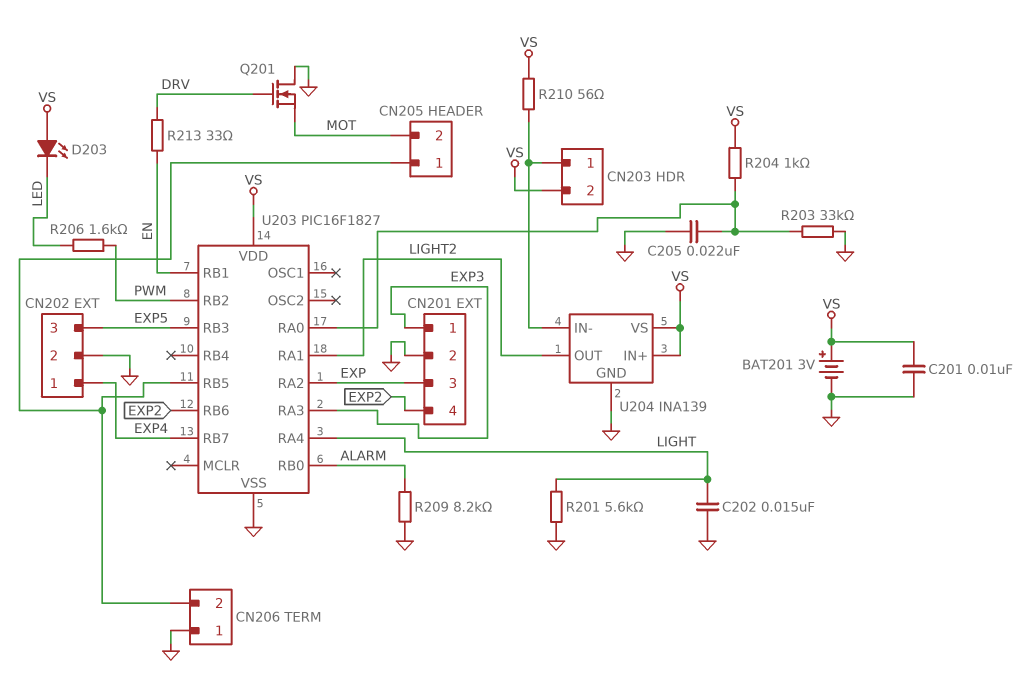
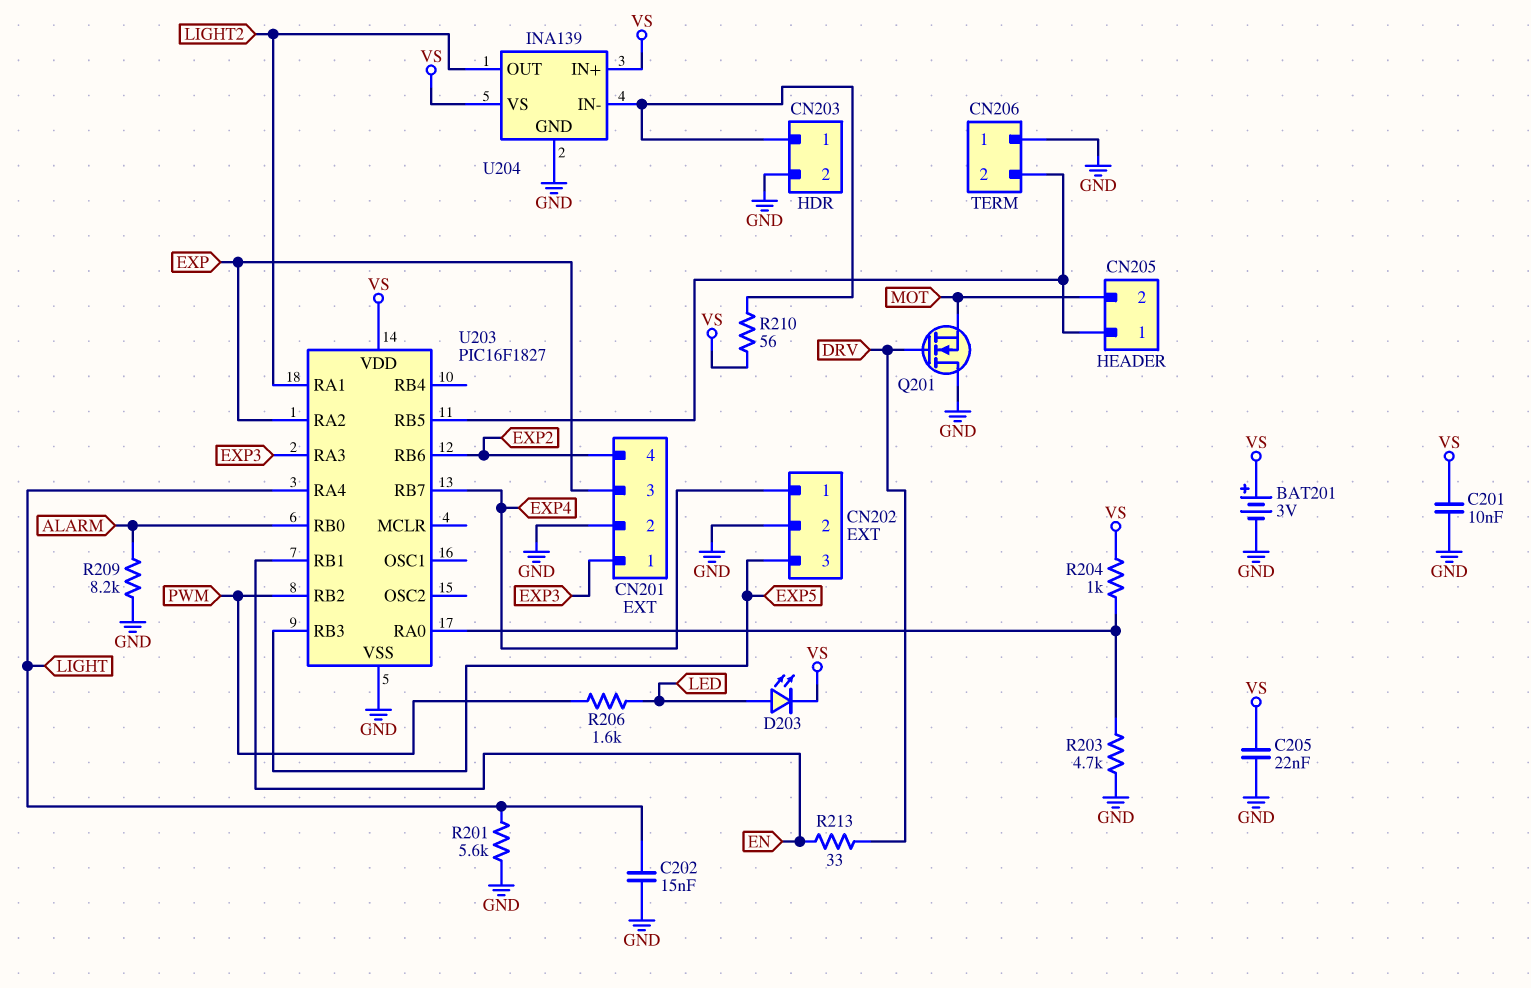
C205: 22nF (GND, U203/RA0) -> 22nF (GND, VS)
CN203 pin 2: VS -> GND
D203: LED (A VS, K LED) -> LED (A LED, K VS)
R203: 33k (GND, U203/RA0) -> 4.7k (GND, U203/RA0)

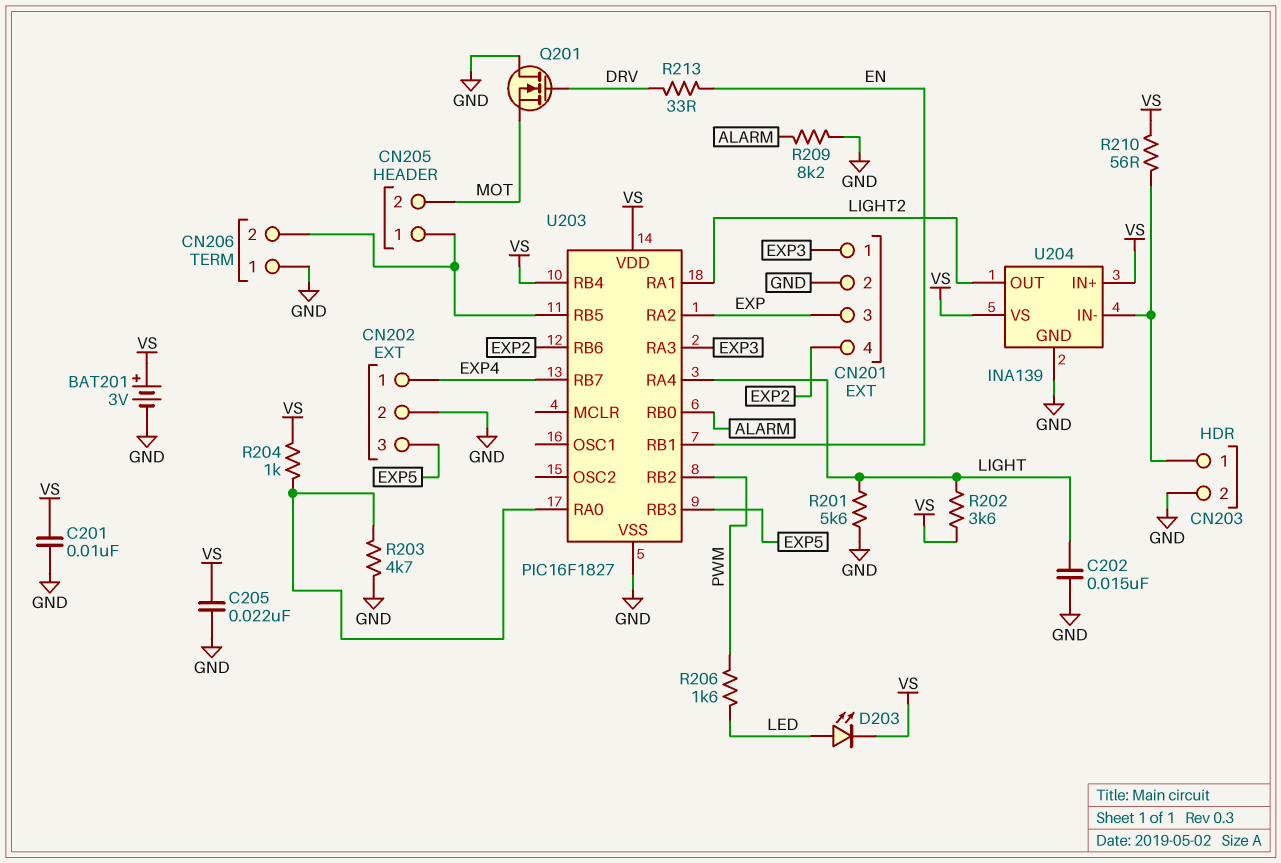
R202: none -> 3.6k (LIGHT, VS)
U203 pin RB4: none -> VS

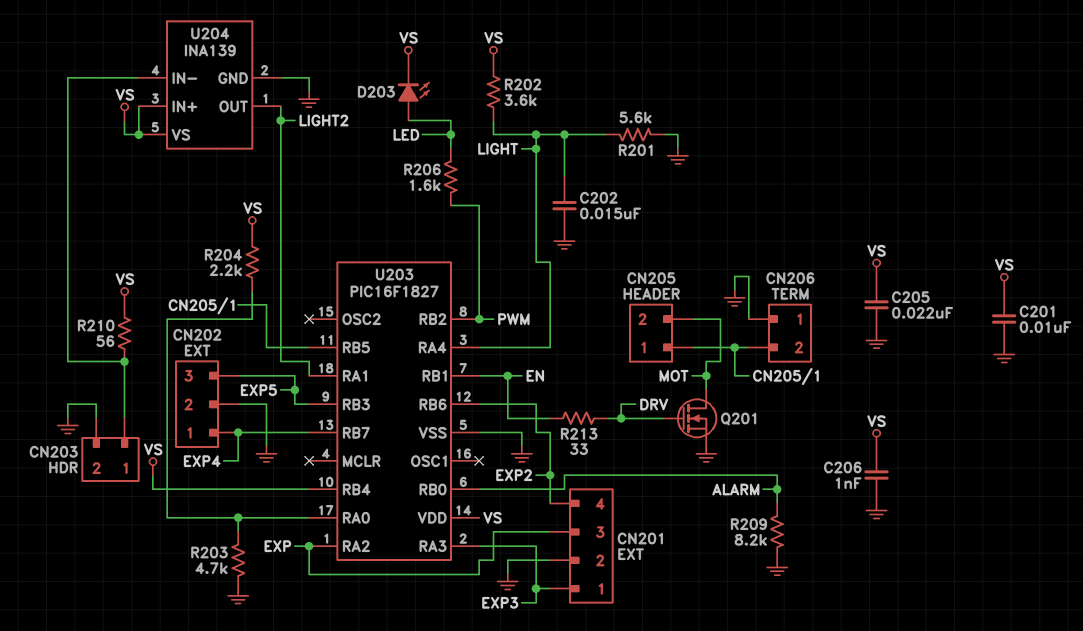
BAT201: 3V (plus VS, minus GND) -> none
C206: none -> 1nF (GND, VS)
Q201: NMOS (G DRV, D GND, S MOT) -> NMOS (G DRV, D MOT, S GND)
R204: 1k (U203/RA0, VS) -> 2.2k (U203/RA0, VS)

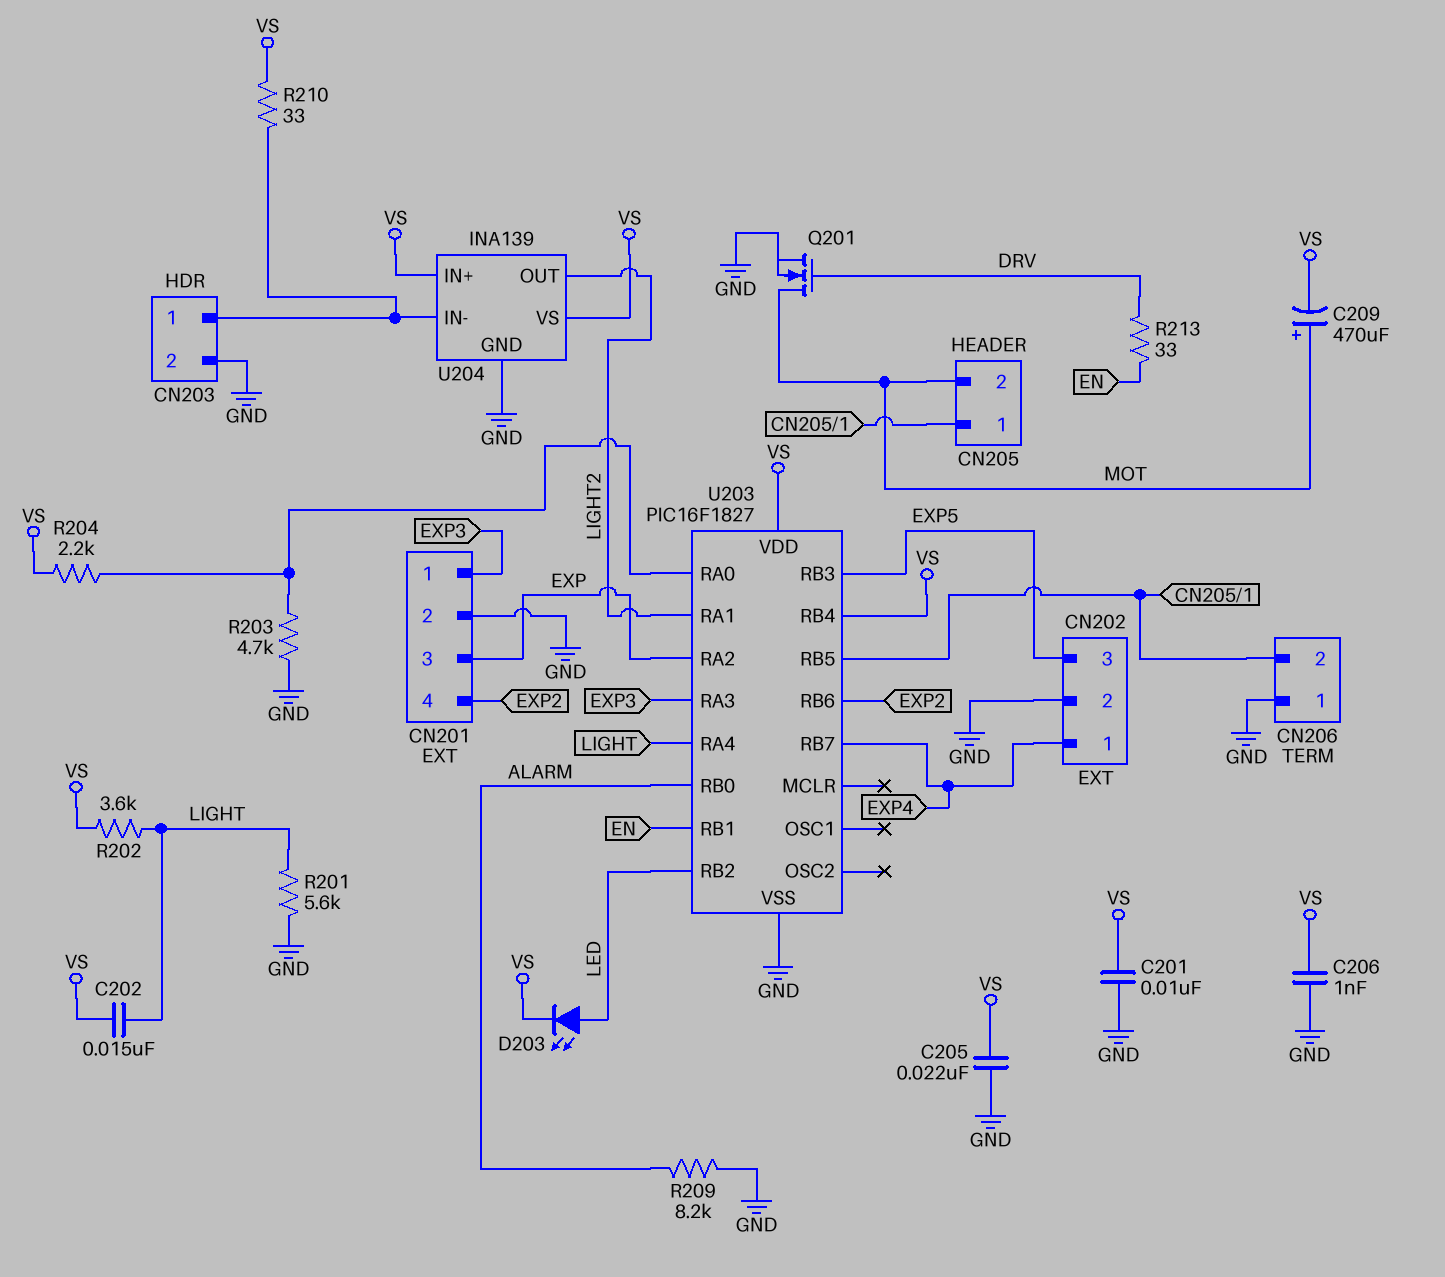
C202: 15nF (GND, LIGHT) -> 15nF (LIGHT, VS)
C209: none -> 470uF (plus MOT, minus VS)
R206: 1.6k (LED, PWM) -> none
R210: 56 (CN203/1, VS) -> 33 (CN203/1, VS)
U203 pin RB2: PWM -> LED

